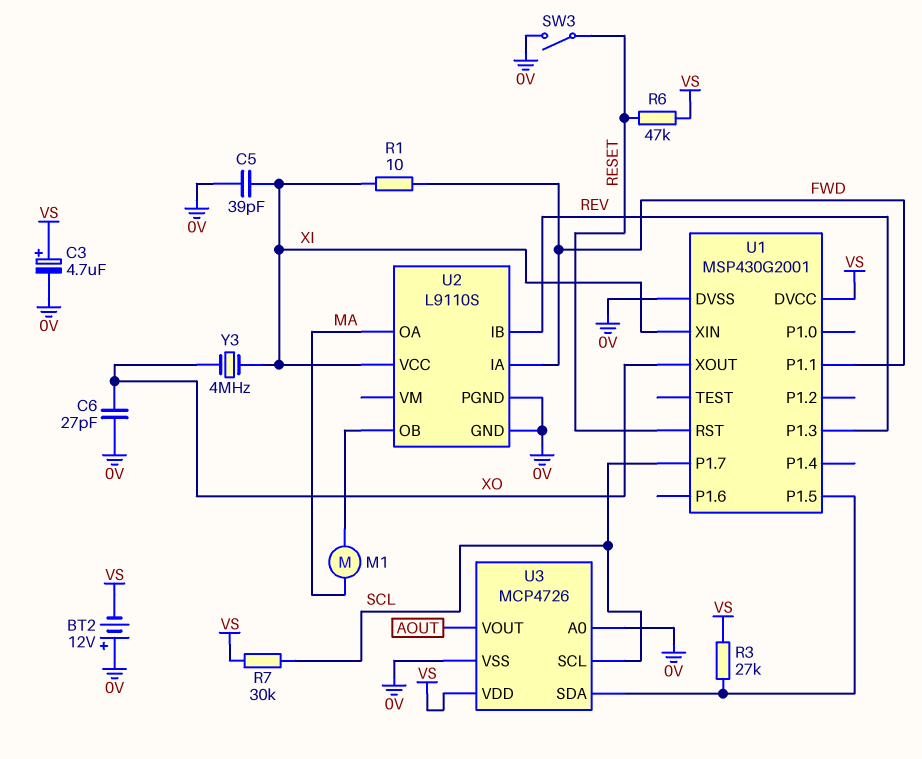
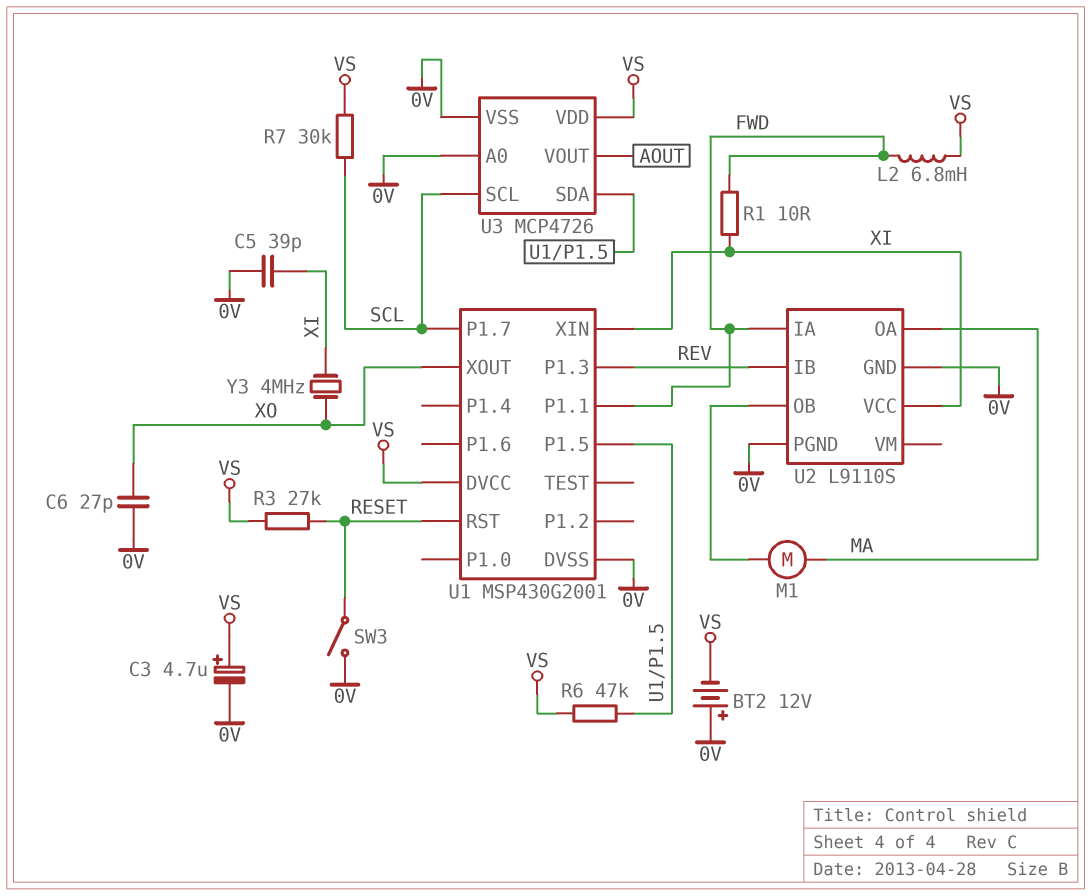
L2: none -> 6.8mH (FWD, VS)
R3: 27k (U1/P1.5, VS) -> 27k (RESET, VS)
R6: 47k (RESET, VS) -> 47k (U1/P1.5, VS)

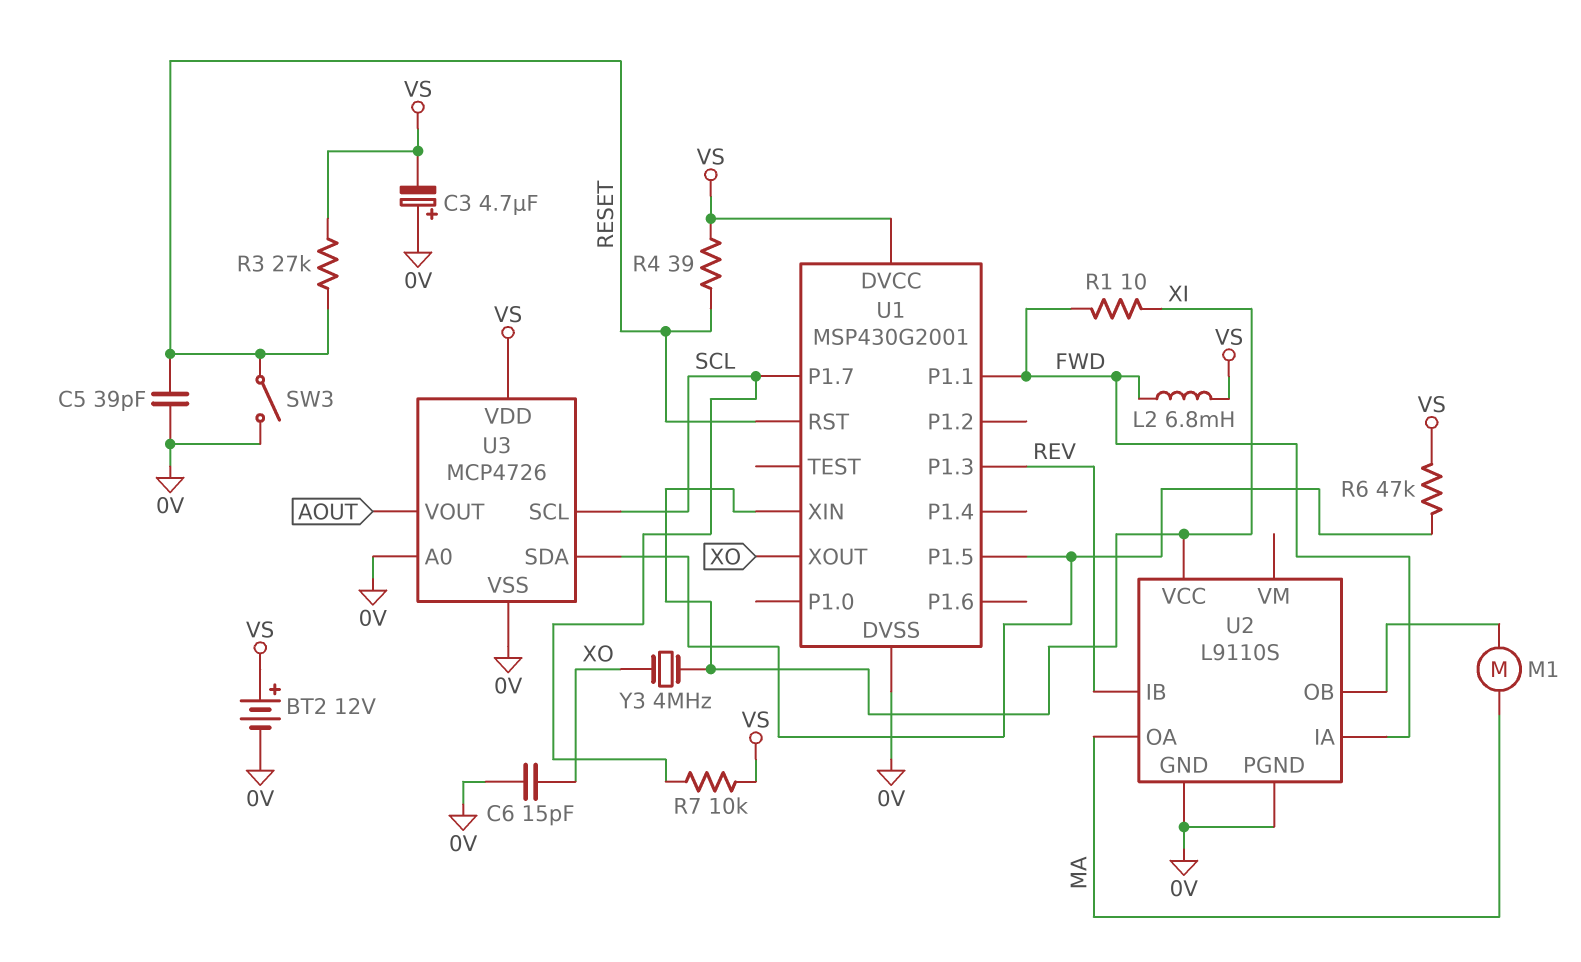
BT2: 12V (plus 0V, minus VS) -> 12V (plus VS, minus 0V)
C3: 4.7uF (plus VS, minus 0V) -> 4.7uF (plus 0V, minus VS)
C5: 39pF (0V, XI) -> 39pF (0V, RESET)
C6: 27pF (0V, XO) -> 15pF (0V, XO)
R4: none -> 39 (RESET, VS)
R7: 30k (SCL, VS) -> 10k (SCL, VS)

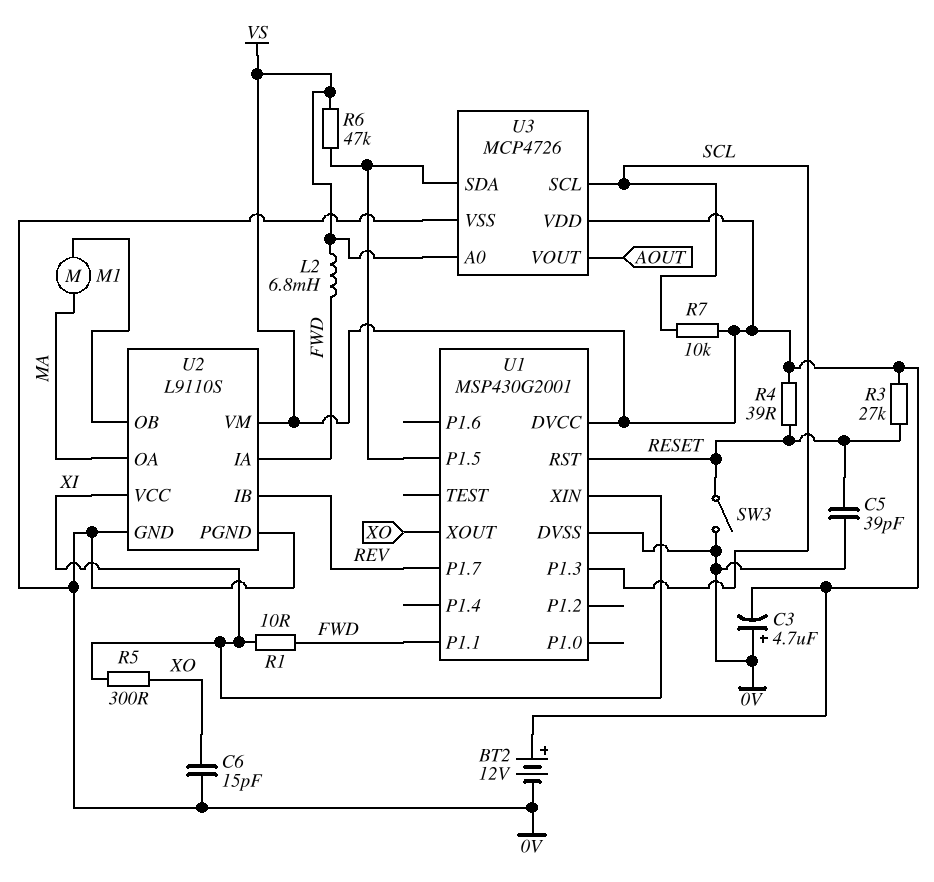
R5: none -> 300 (XI, XO)
U1 pin P1.3: REV -> SCL
U1 pin P1.7: SCL -> REV
U2 pin VM: none -> VS
U3 pin A0: 0V -> VS
Y3: 4MHz (XI, XO) -> none

